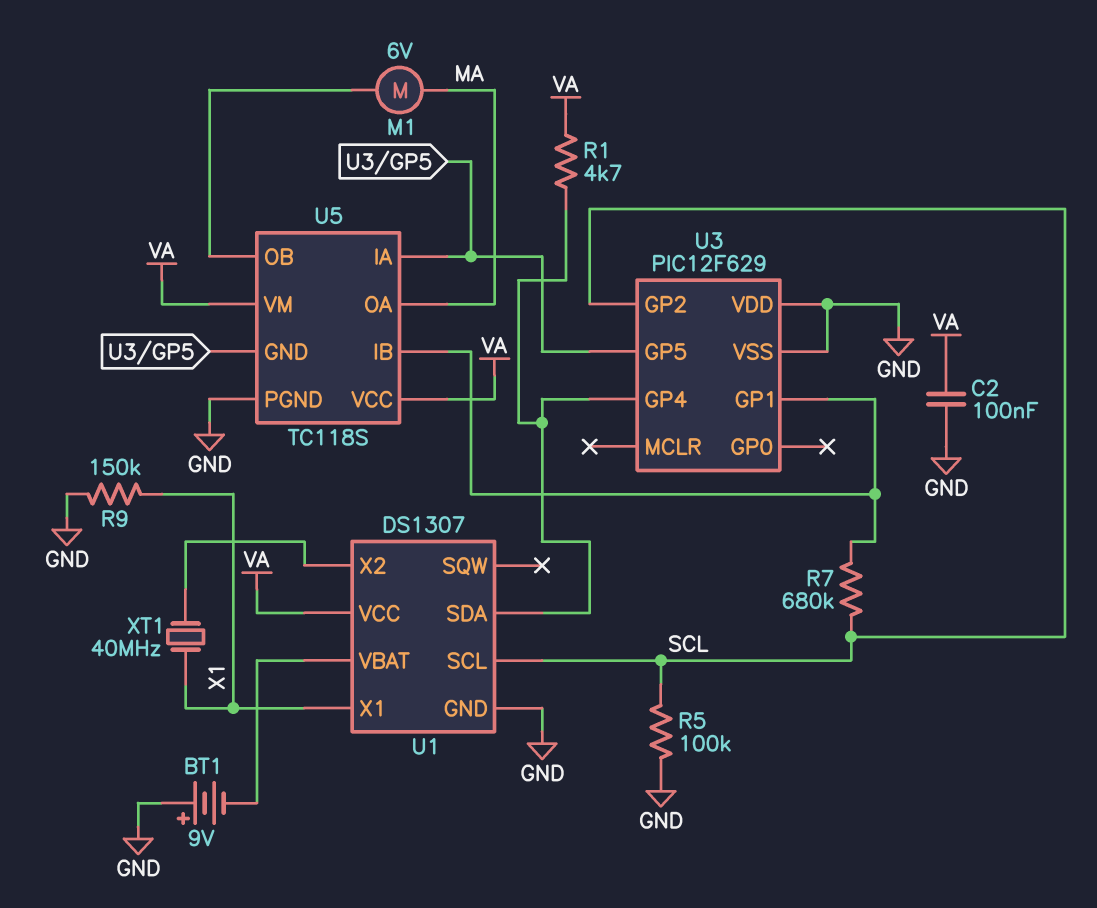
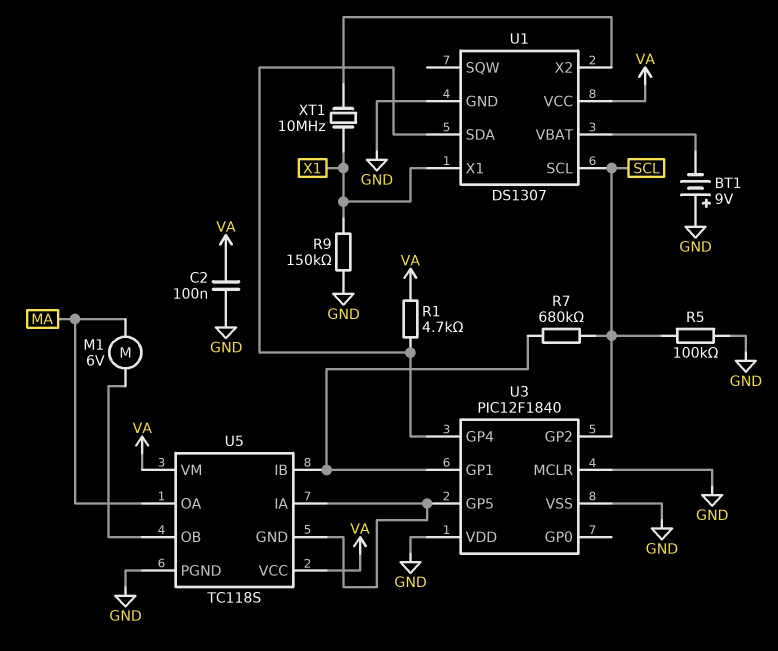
U3: PIC12F629 -> PIC12F1840
U3 pin MCLR: none -> GND
XT1: 40MHz (U1/X2, X1) -> 10MHz (U1/X2, X1)

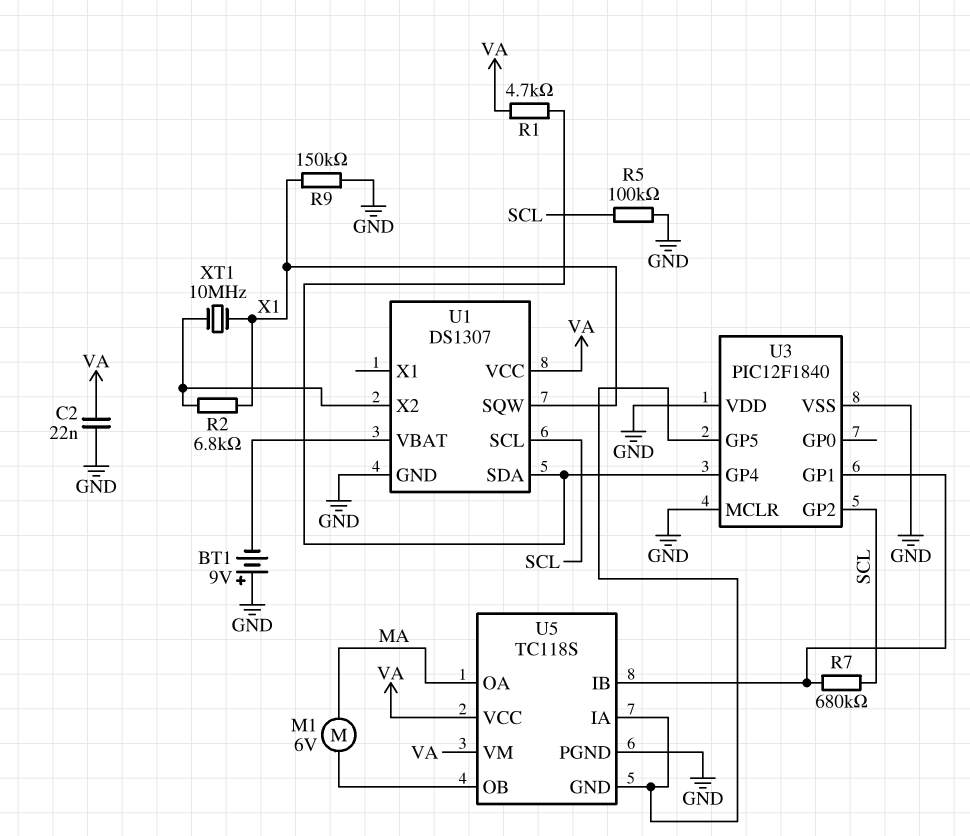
C2: 100nF (GND, VA) -> 22nF (GND, VA)
R2: none -> 6.8k (U1/X2, X1)
U1 pin SQW: none -> X1
U1 pin X1: X1 -> none

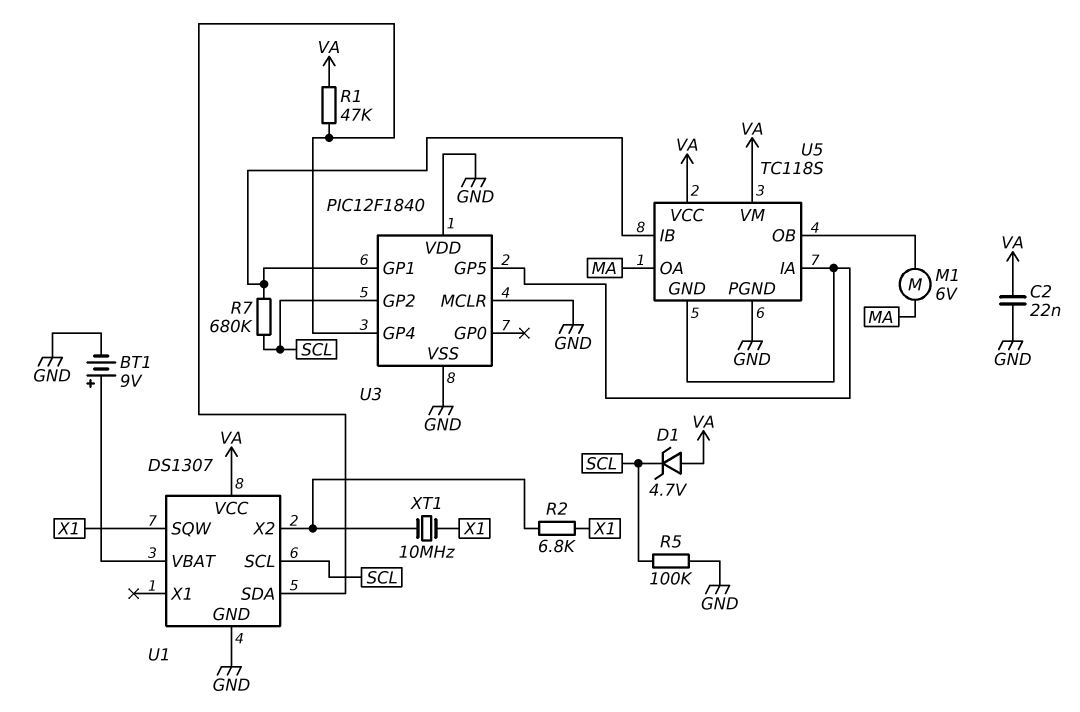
BT1: 9V (plus GND, minus U1/VBAT) -> 9V (plus U1/VBAT, minus GND)
D1: none -> zener 4.7V (A VA, K SCL)
R1: 4.7k (U1/SDA, VA) -> 47k (U1/SDA, VA)
R9: 150k (GND, X1) -> none

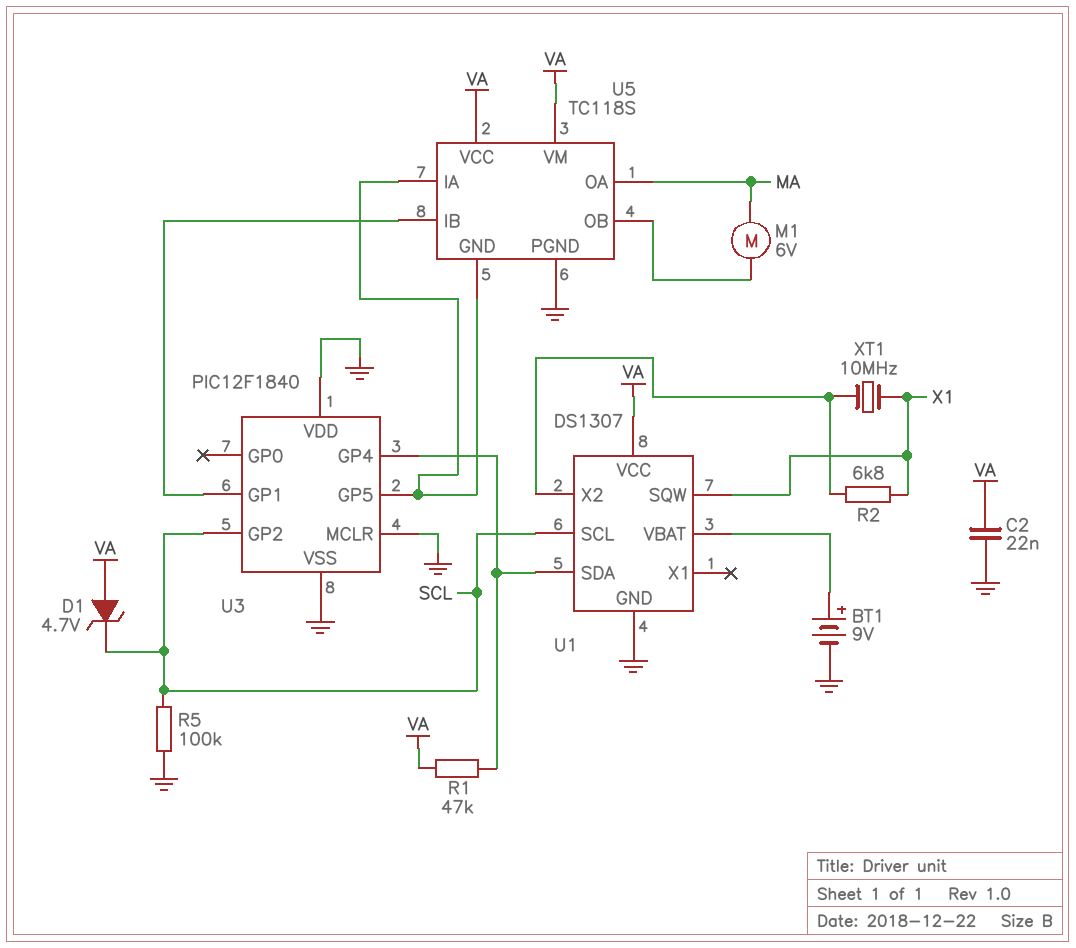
R7: 680k (SCL, U3/GP1) -> none

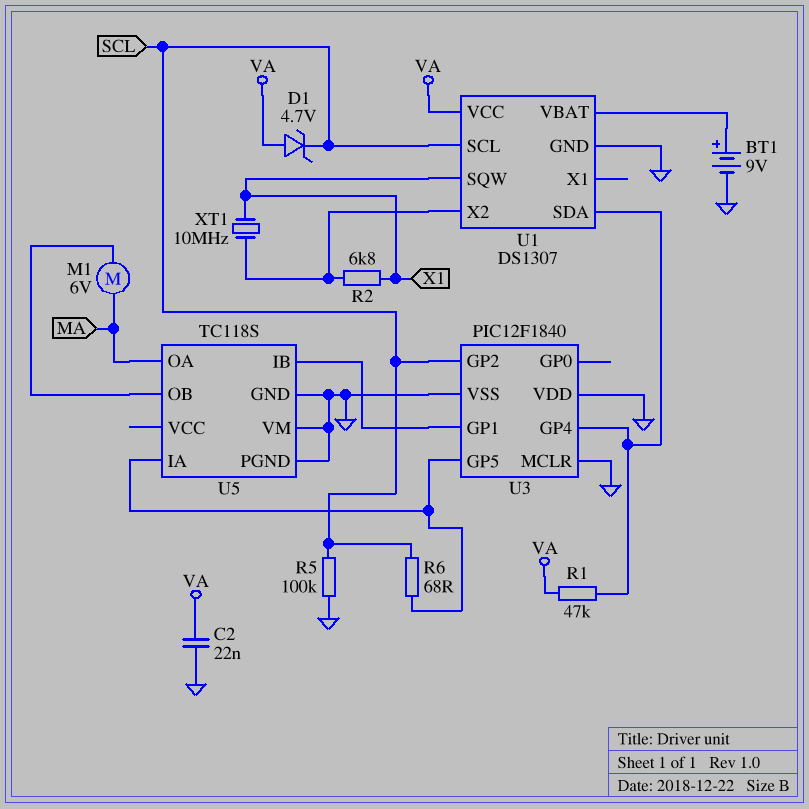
R6: none -> 68 (SCL, U3/GP5)
U5 pin GND: U3/GP5 -> GND
U5 pin VCC: VA -> none
U5 pin VM: VA -> GND

